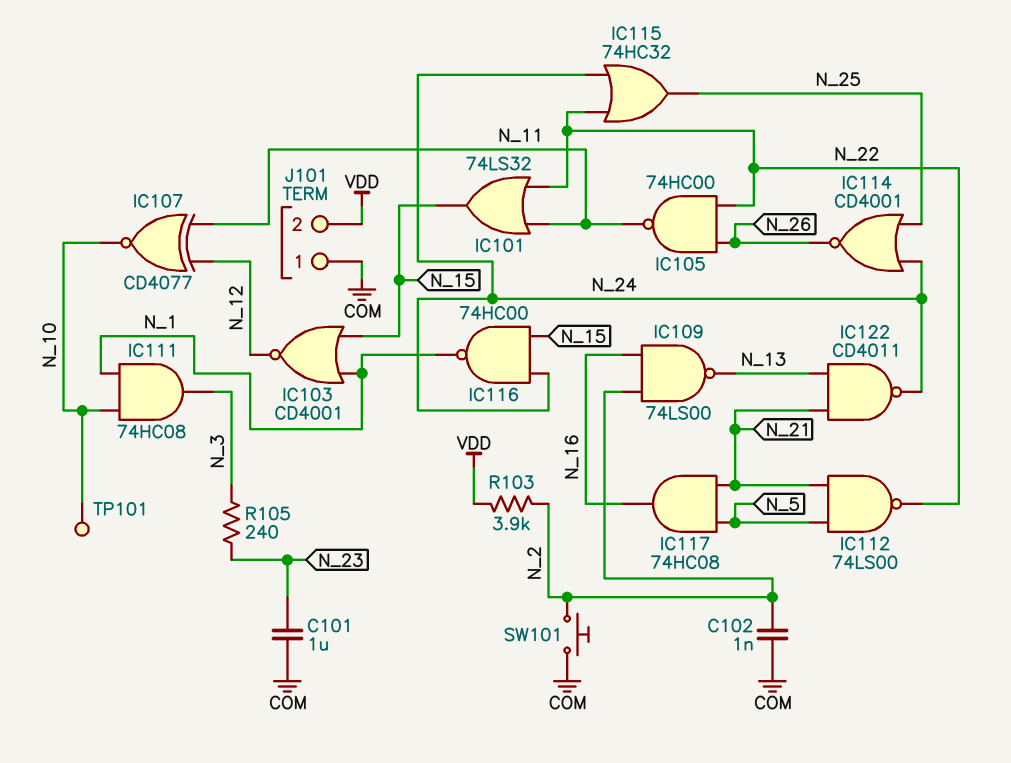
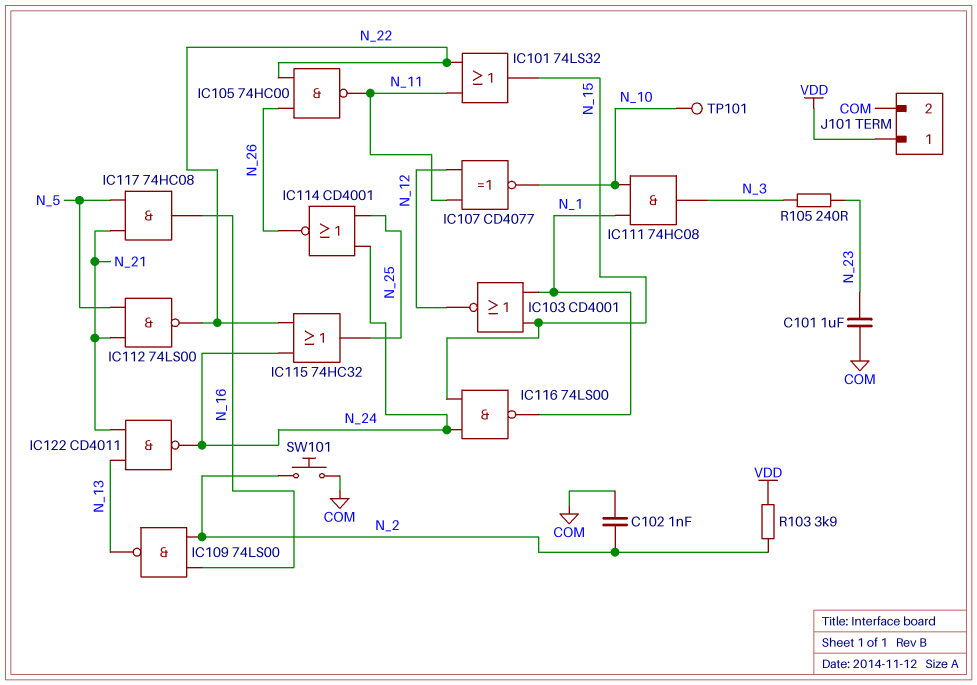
IC116: NAND 74HC00 (in N_15, in N_24, out N_1) -> NAND 74LS00 (in N_15, in N_24, out N_1)
J101 pin 1: COM -> VDD
J101 pin 2: VDD -> COM

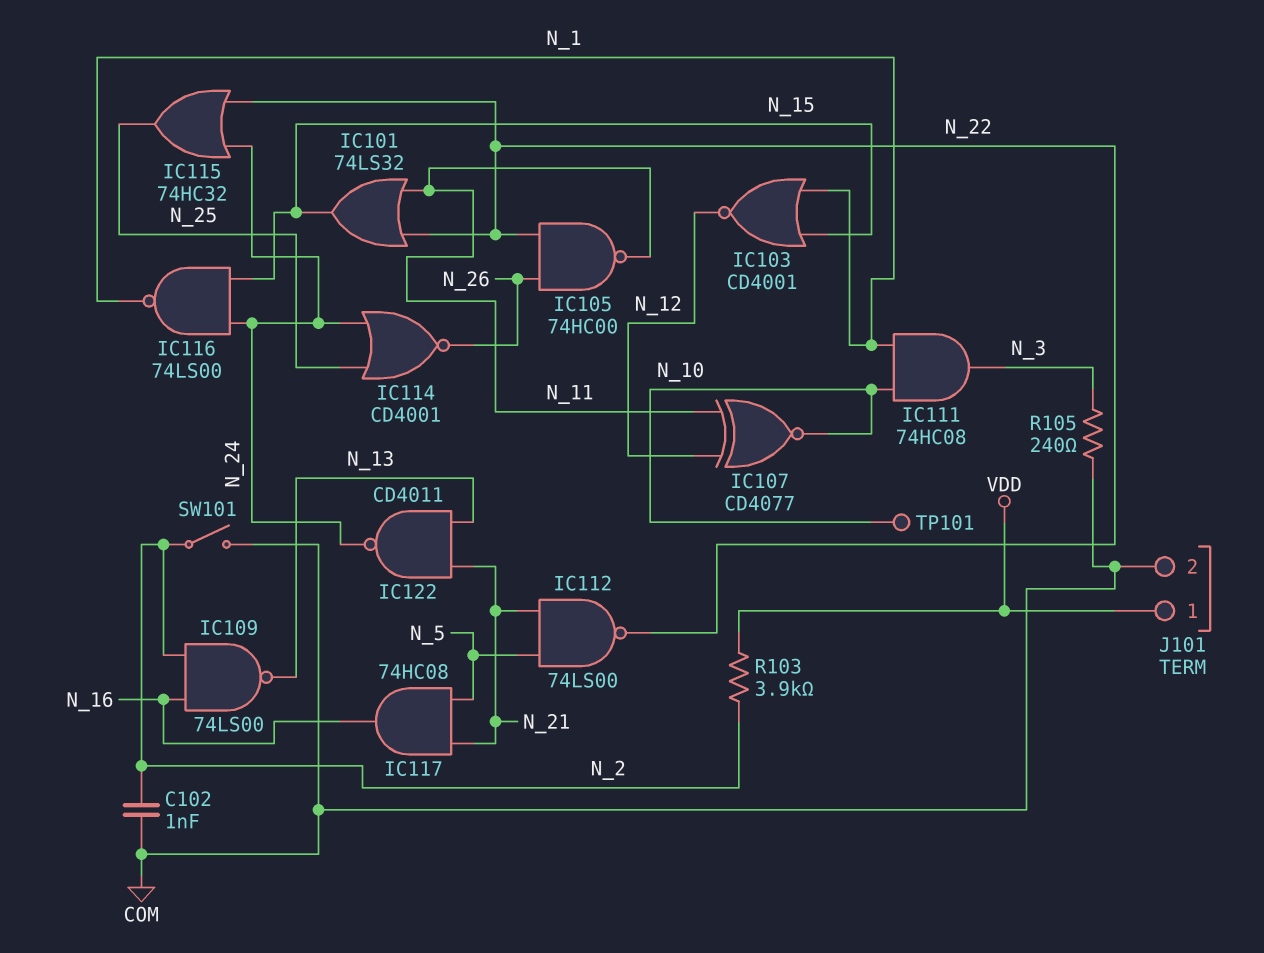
C101: 1uF (COM, N_23) -> none
R105: 240 (N_3, N_23) -> 240 (COM, N_3)
SW101: button (COM, N_2) -> switch (COM, N_2)

